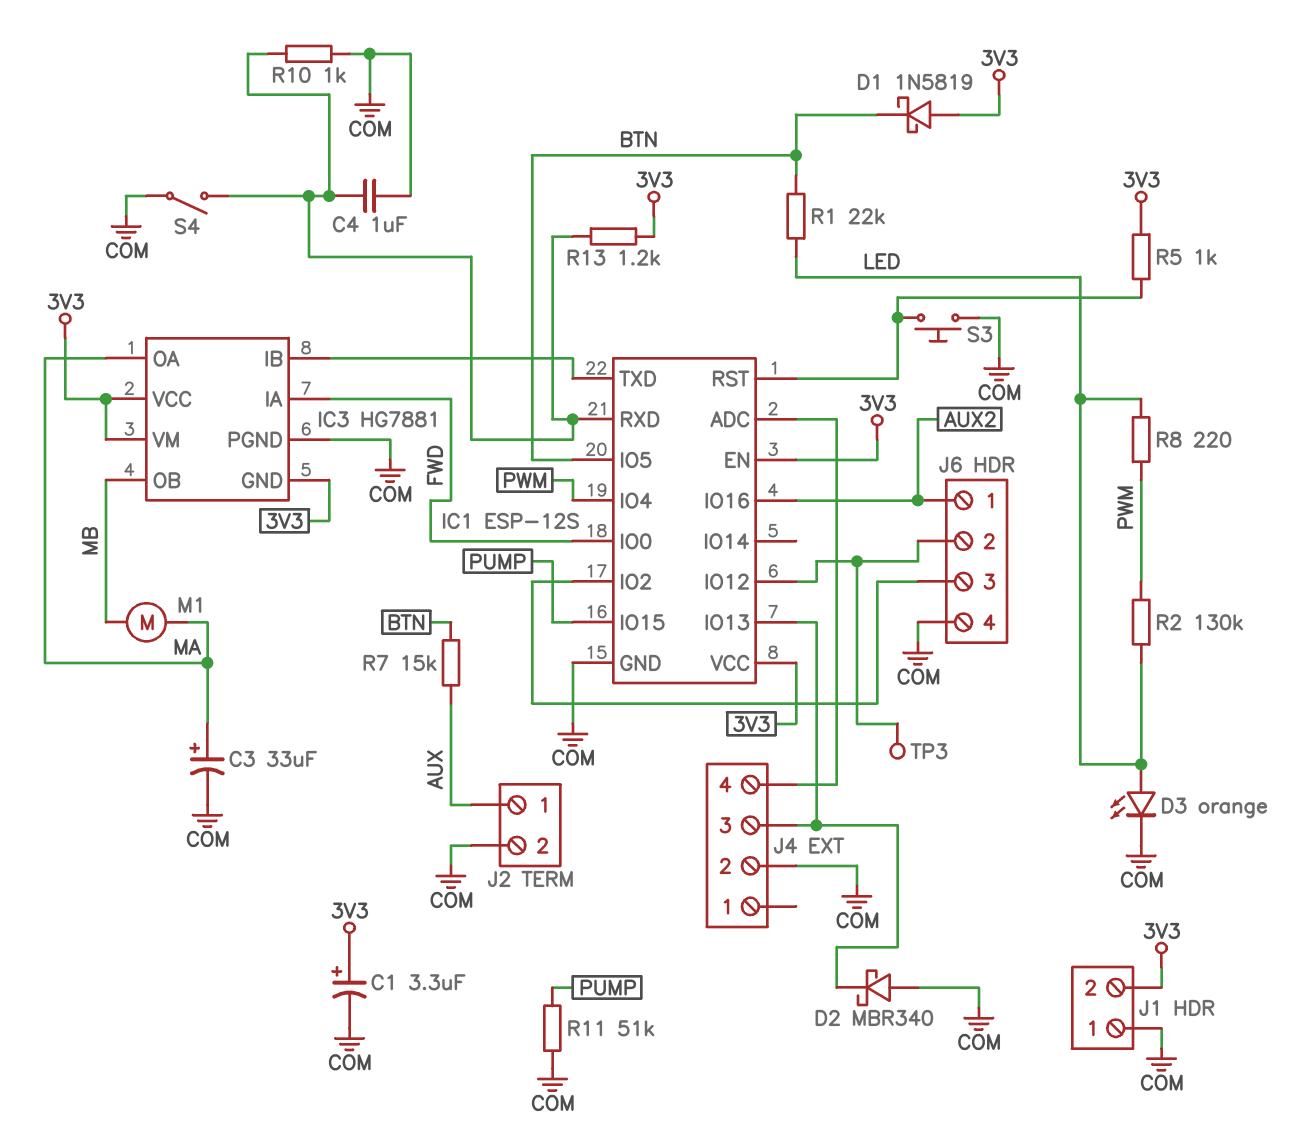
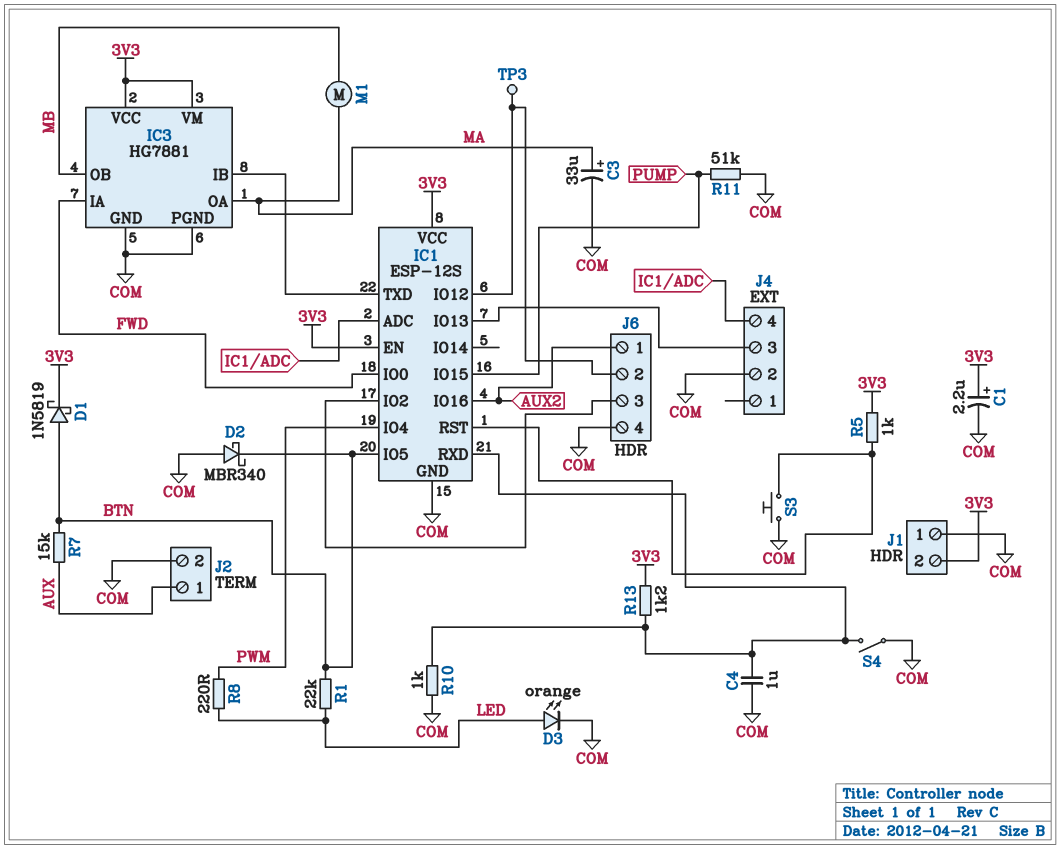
C1: 3.3uF (plus 3V3, minus COM) -> 2.2uF (plus 3V3, minus COM)
D1: schottky 1N5819 (A 3V3, K BTN) -> schottky 1N5819 (A BTN, K 3V3)
D2: schottky MBR340 (A COM, K IC1/IO13) -> schottky MBR340 (A COM, K BTN)
IC3 pin GND: 3V3 -> COM
R2: 130k (LED, PWM) -> none

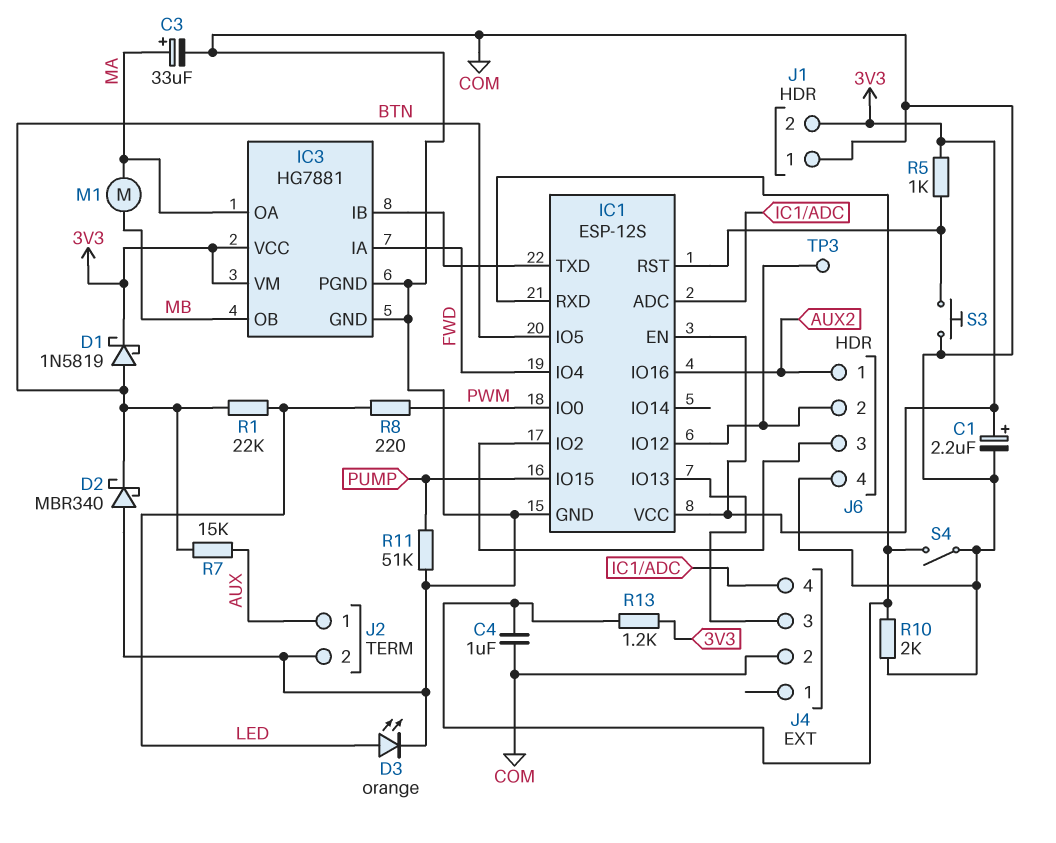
IC1 pin IO0: FWD -> PWM
IC1 pin IO4: PWM -> FWD
R10: 1k (COM, IC1/RXD) -> 2k (COM, IC1/RXD)

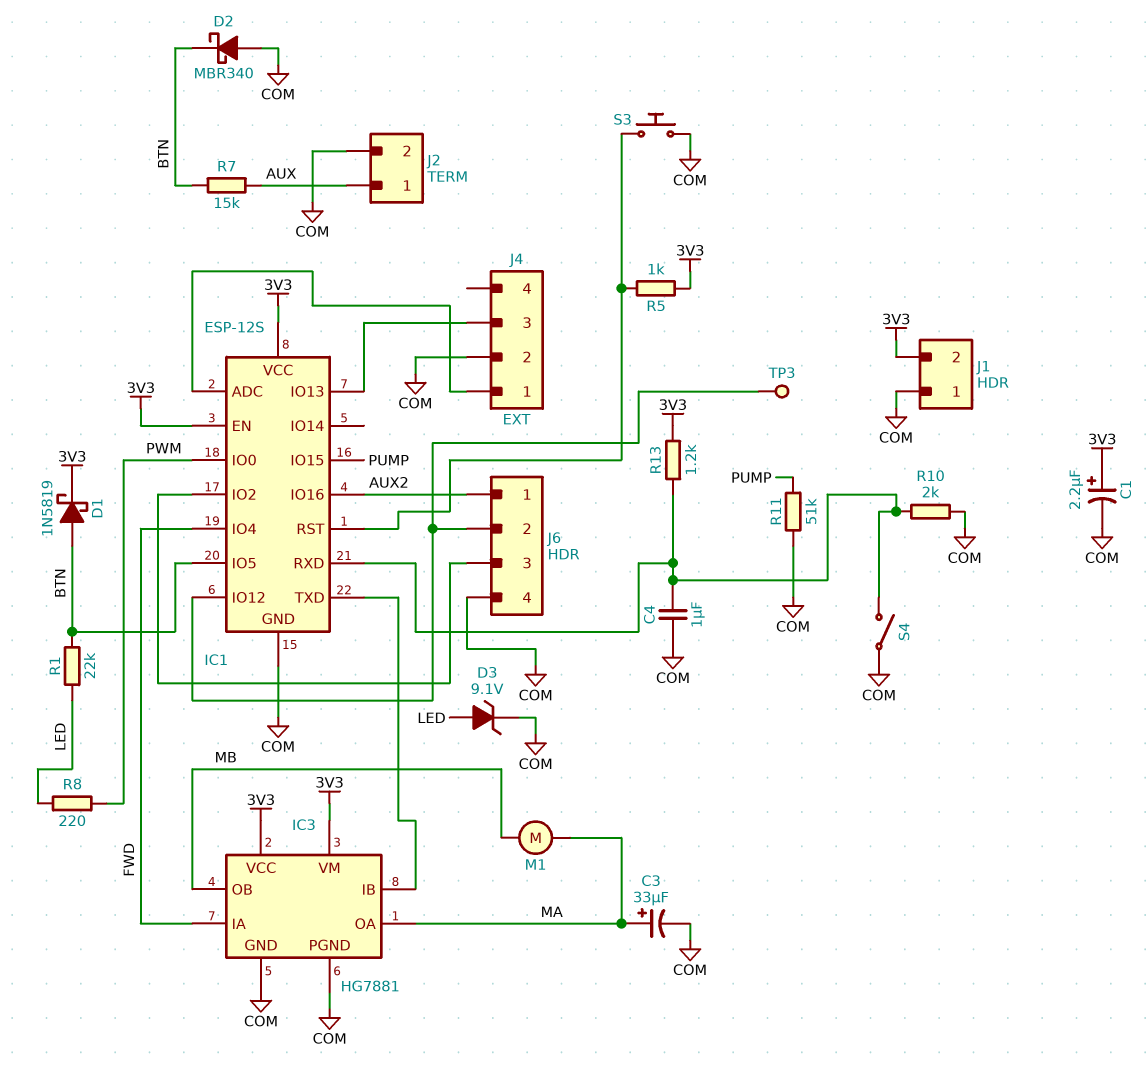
D3: LED orange (A LED, K COM) -> zener 9.1V (A LED, K COM)
J4 pin 1: none -> IC1/ADC
J4 pin 4: IC1/ADC -> none

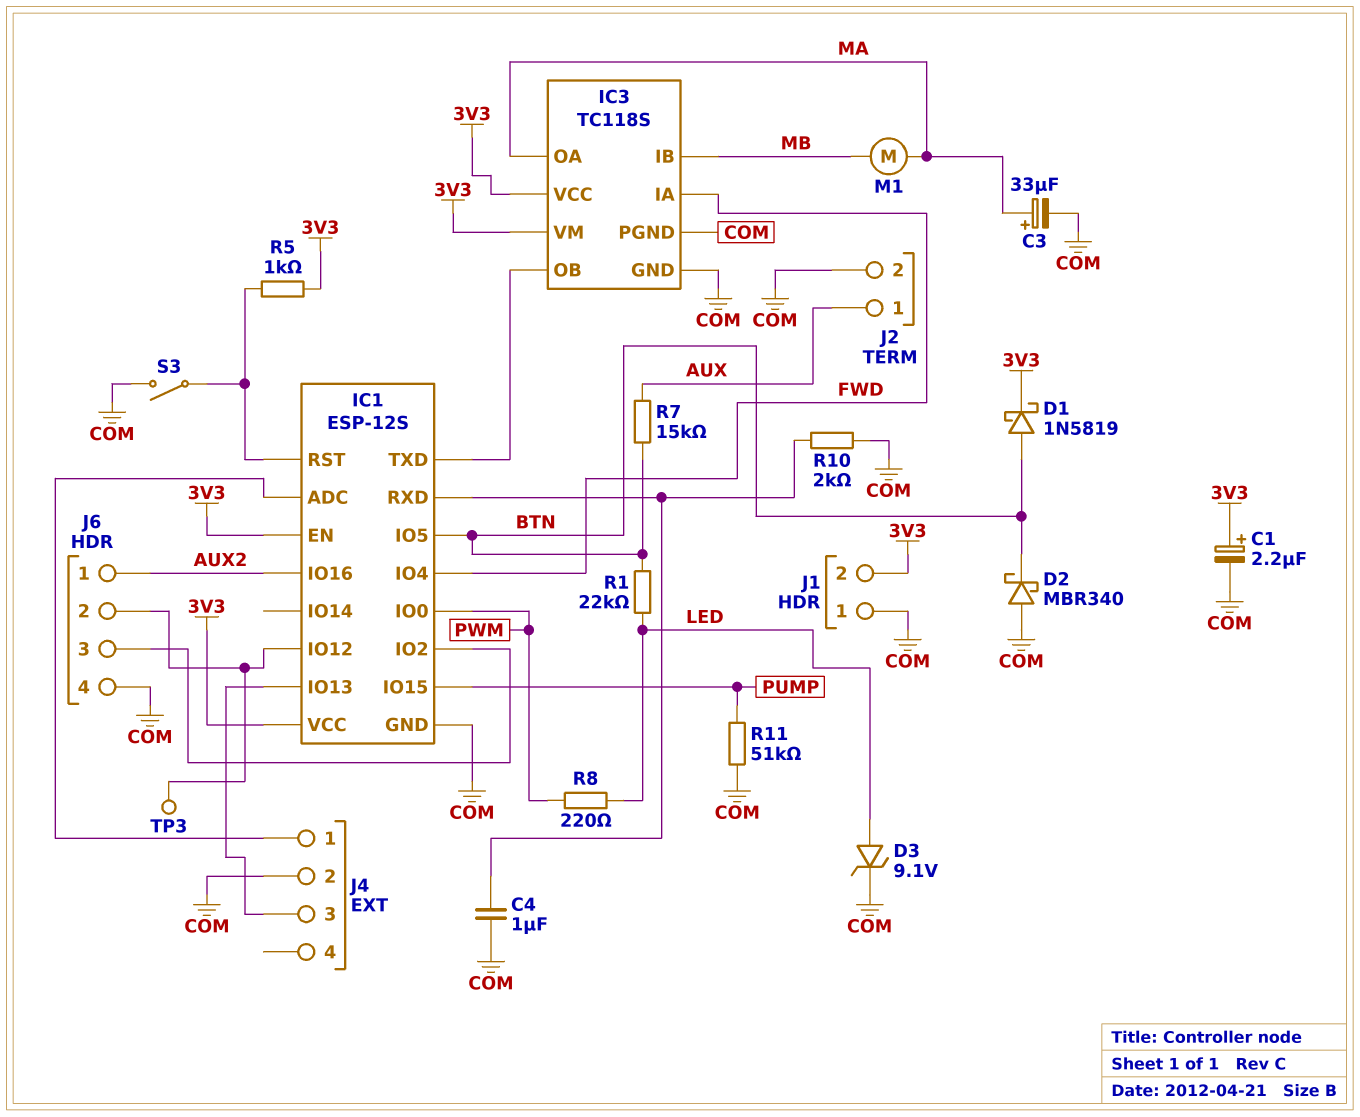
IC3: HG7881 -> TC118S
IC3 pin IB: IC1/TXD -> MB
IC3 pin OB: MB -> IC1/TXD
R13: 1.2k (3V3, IC1/RXD) -> none
S3: button (COM, IC1/RST) -> switch (COM, IC1/RST)
S4: switch (COM, IC1/RXD) -> none

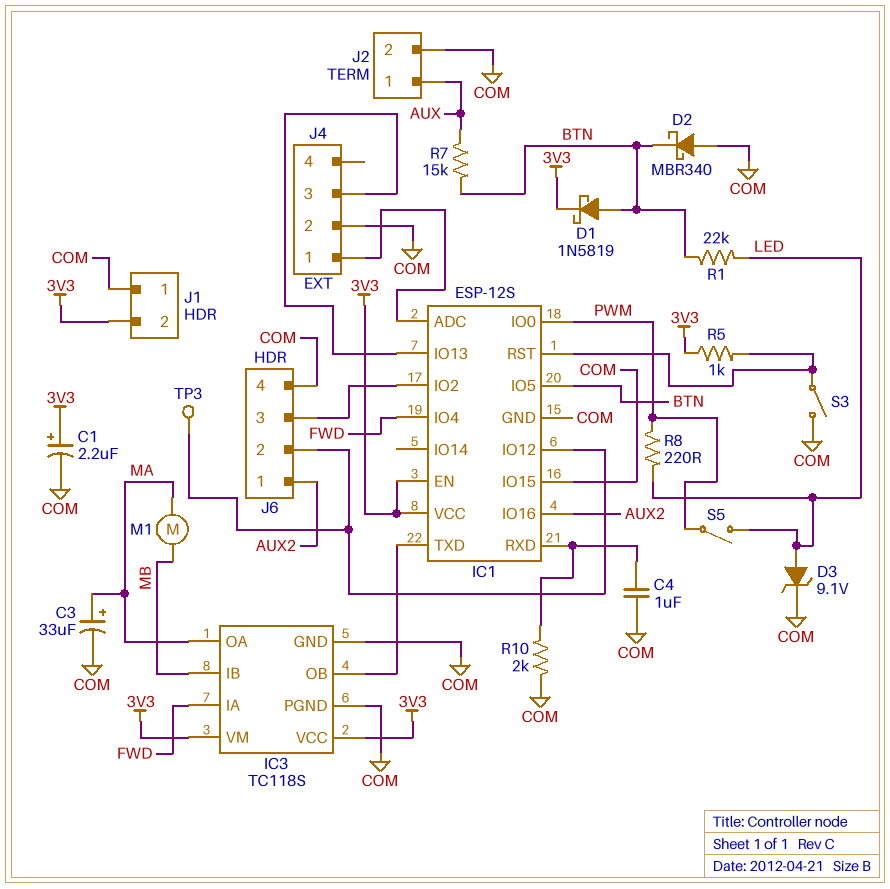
IC1 pin IO15: PUMP -> COM
R11: 51k (COM, PUMP) -> none
S5: none -> switch (LED, PWM)

